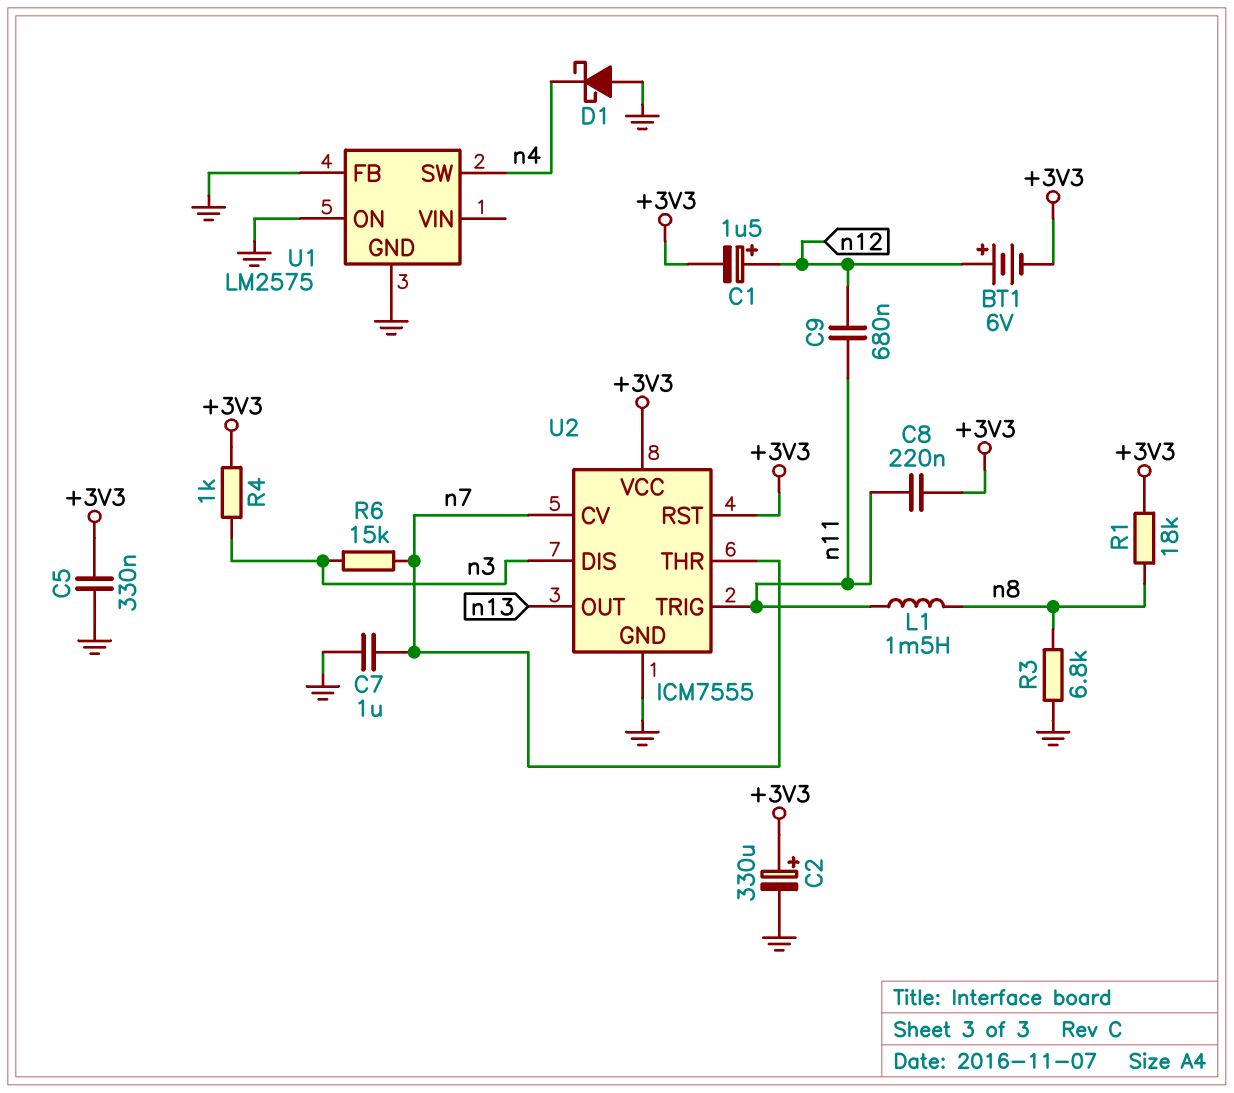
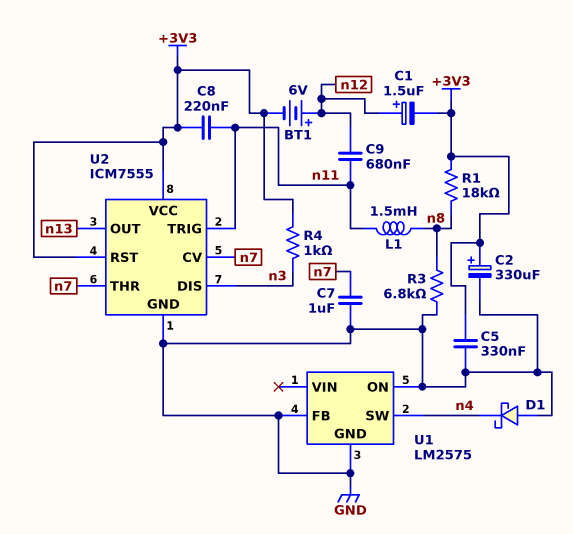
R6: 15k (n3, n7) -> none

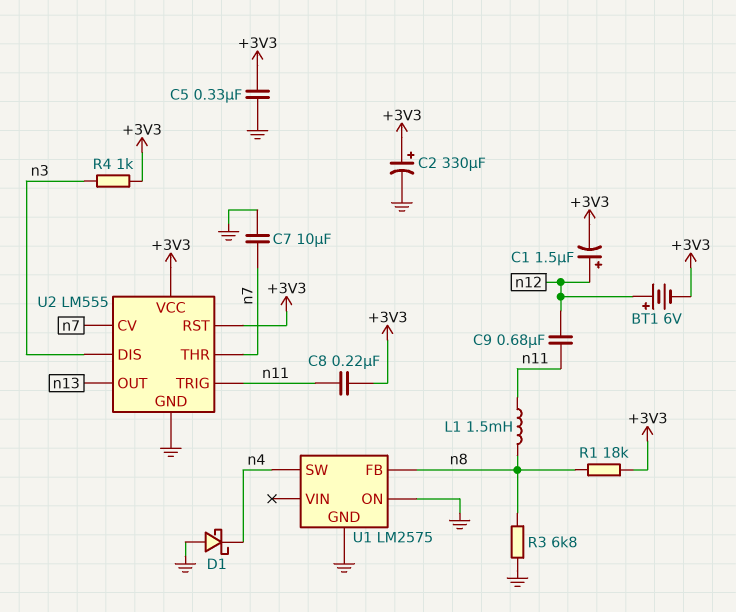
C7: 1uF (GND, n7) -> 10uF (GND, n7)
U1 pin FB: GND -> n8
U2: ICM7555 -> LM555

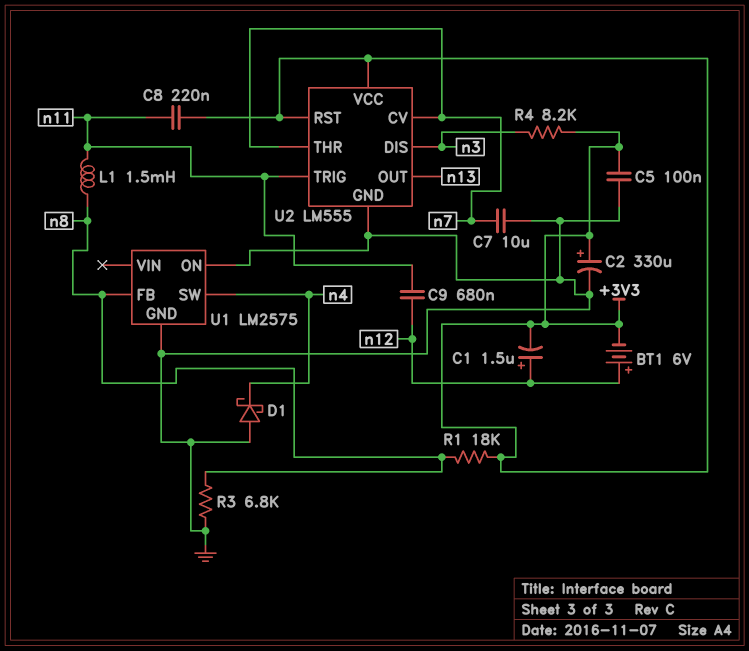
C5: 330nF (+3V3, GND) -> 100nF (+3V3, GND)
R4: 1k (+3V3, n3) -> 8.2k (+3V3, n3)

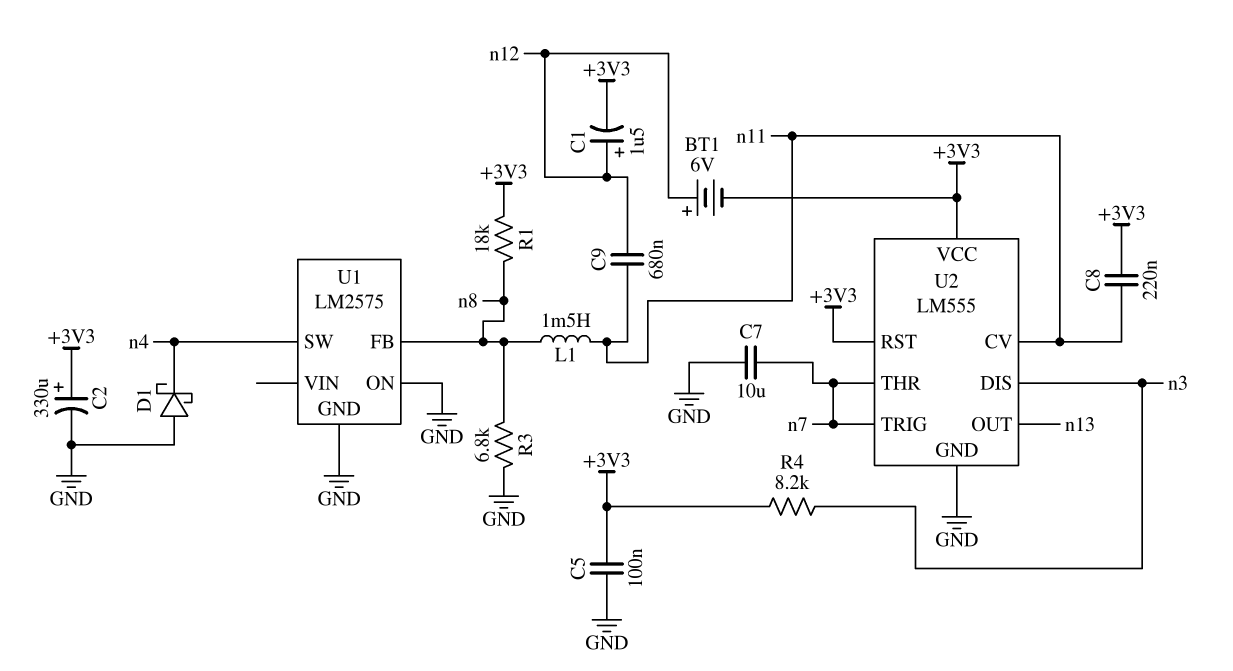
U2 pin CV: n7 -> n11
U2 pin TRIG: n11 -> n7

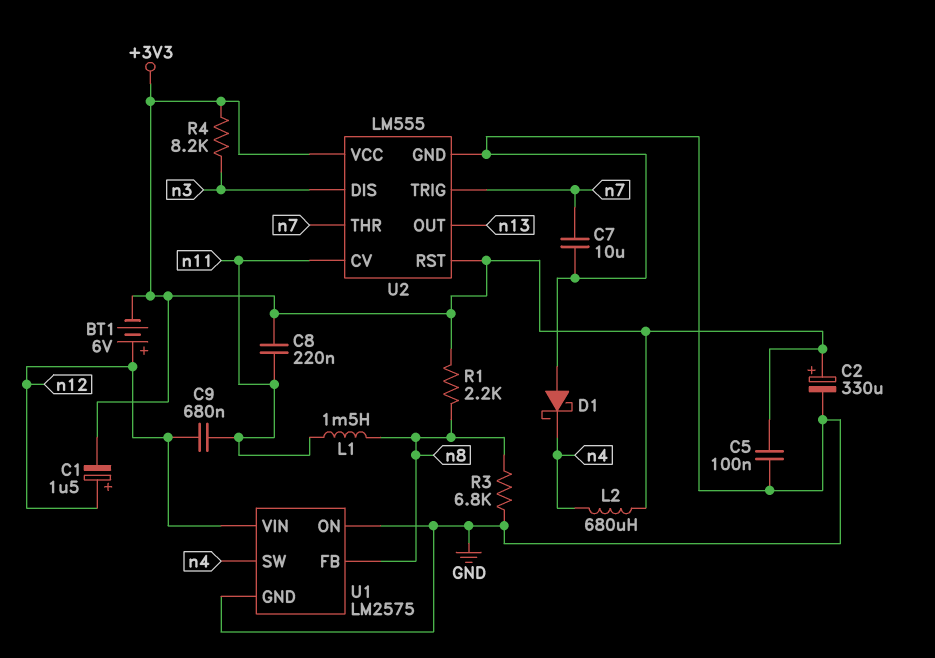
L2: none -> 680uH (+3V3, n4)
R1: 18k (+3V3, n8) -> 2.2k (+3V3, n8)
U1 pin VIN: none -> n12

